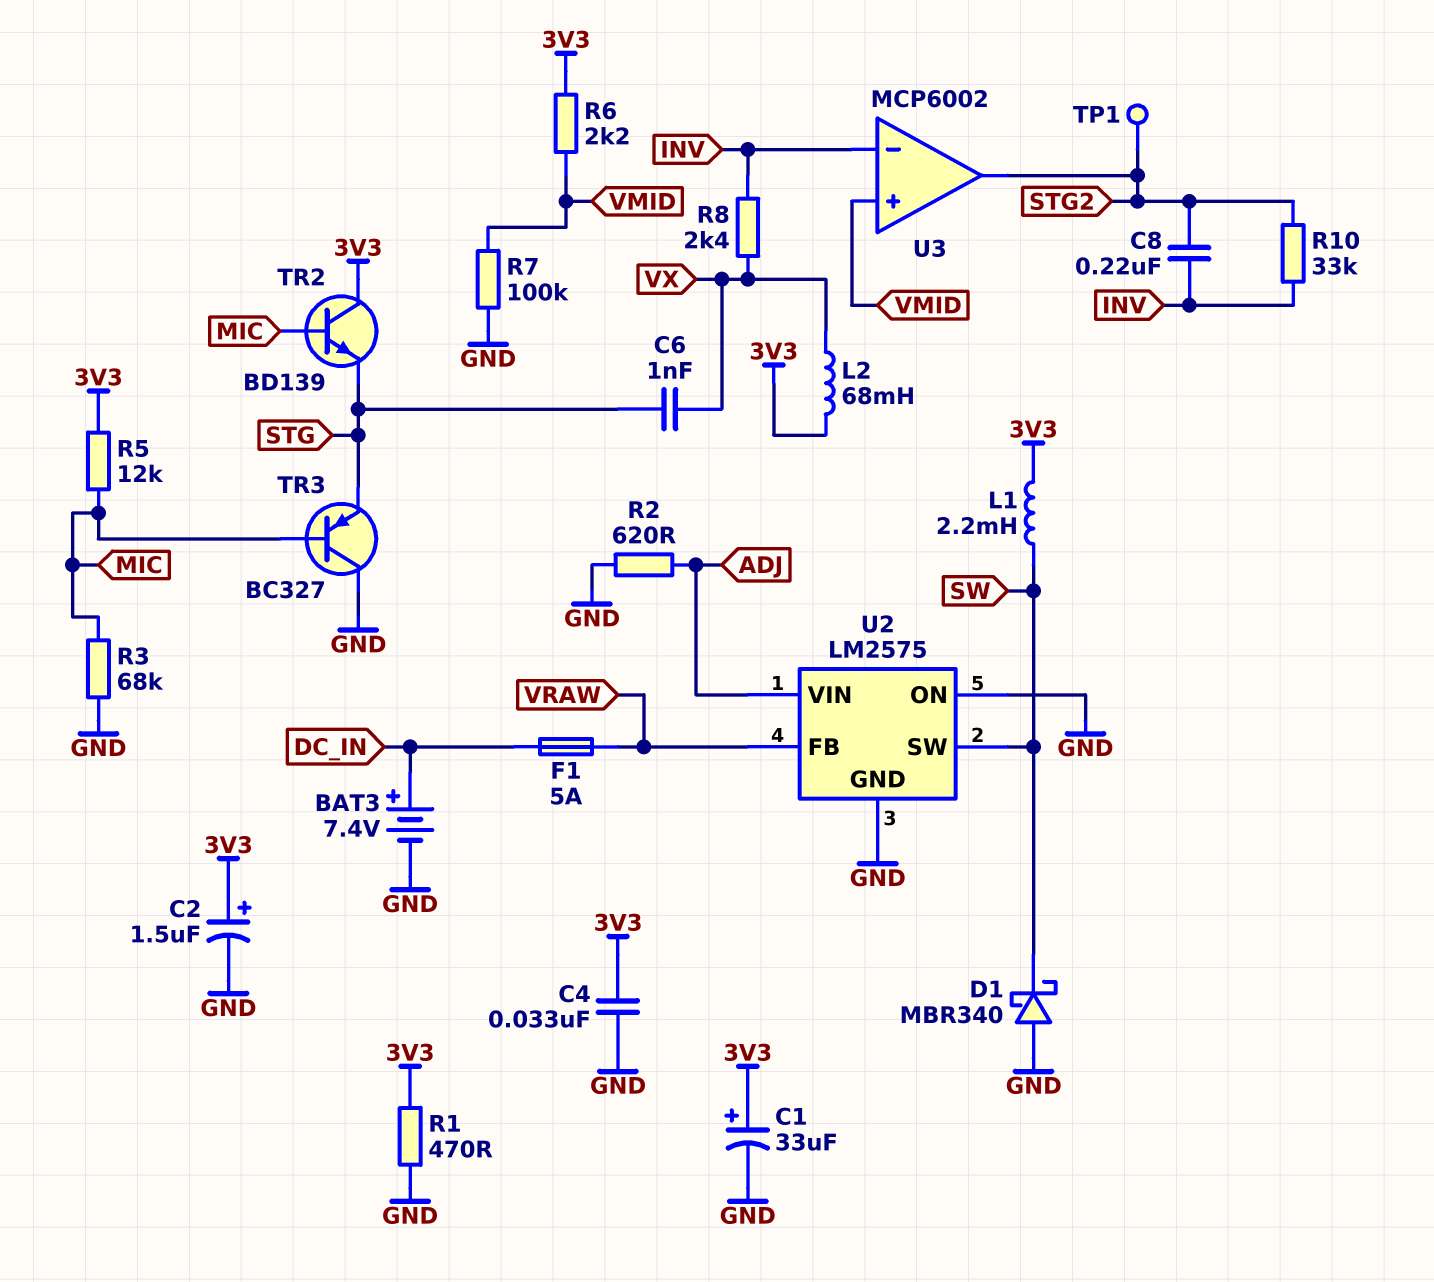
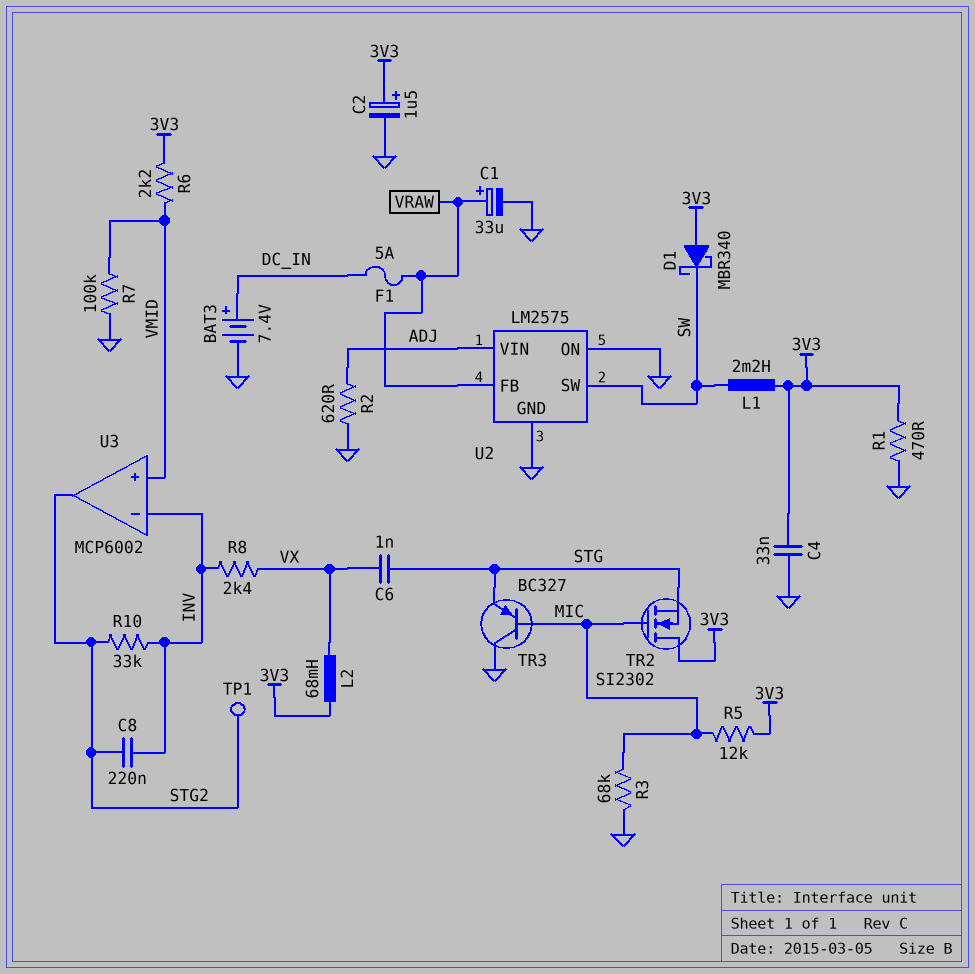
C1: 33uF (plus 3V3, minus GND) -> 33uF (plus VRAW, minus GND)
D1: schottky MBR340 (A GND, K SW) -> schottky MBR340 (A 3V3, K SW)
TR2: NPN BD139 (B MIC, C 3V3, E STG) -> NMOS SI2302 (G MIC, D 3V3, S STG)

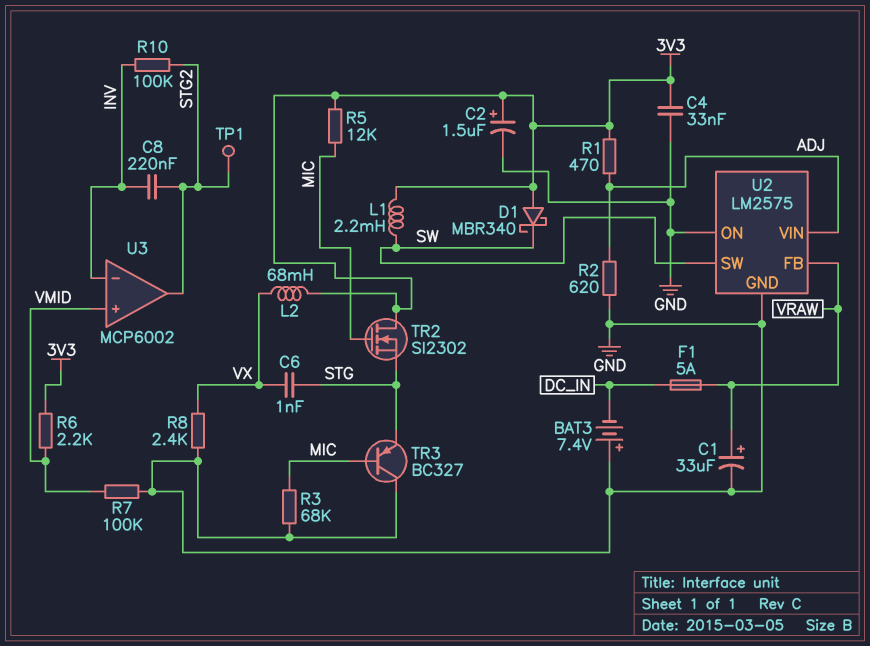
BAT3: 7.4V (plus DC_IN, minus GND) -> 7.4V (plus GND, minus DC_IN)
R1: 470 (3V3, GND) -> 470 (3V3, ADJ)
R8: 2.4k (INV, VX) -> 2.4k (GND, VX)
R10: 33k (INV, STG2) -> 100k (INV, STG2)

